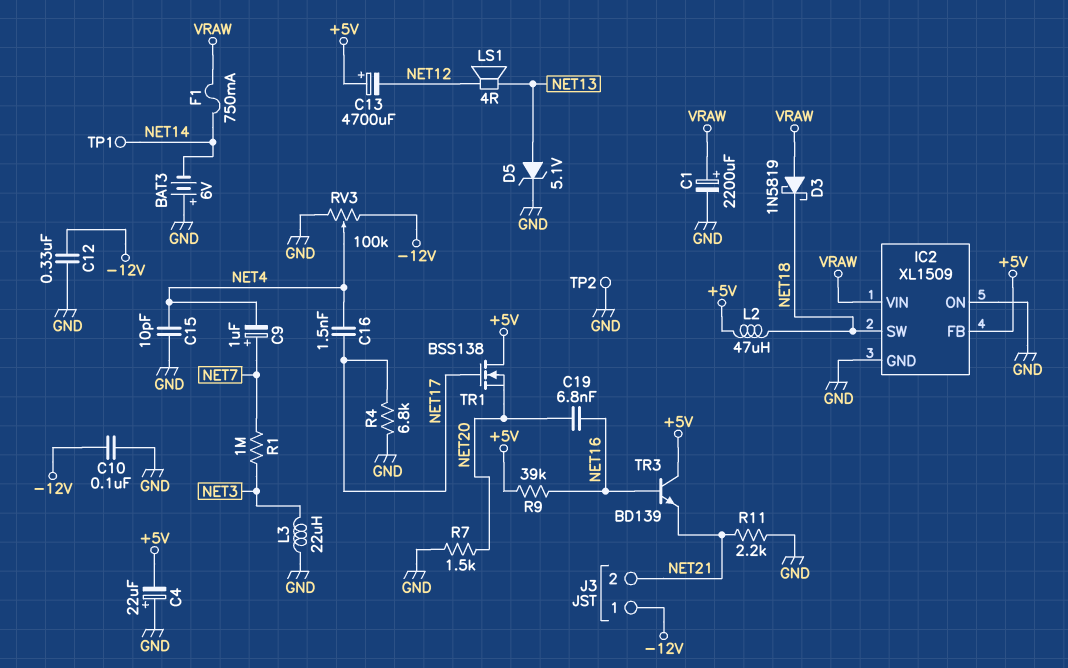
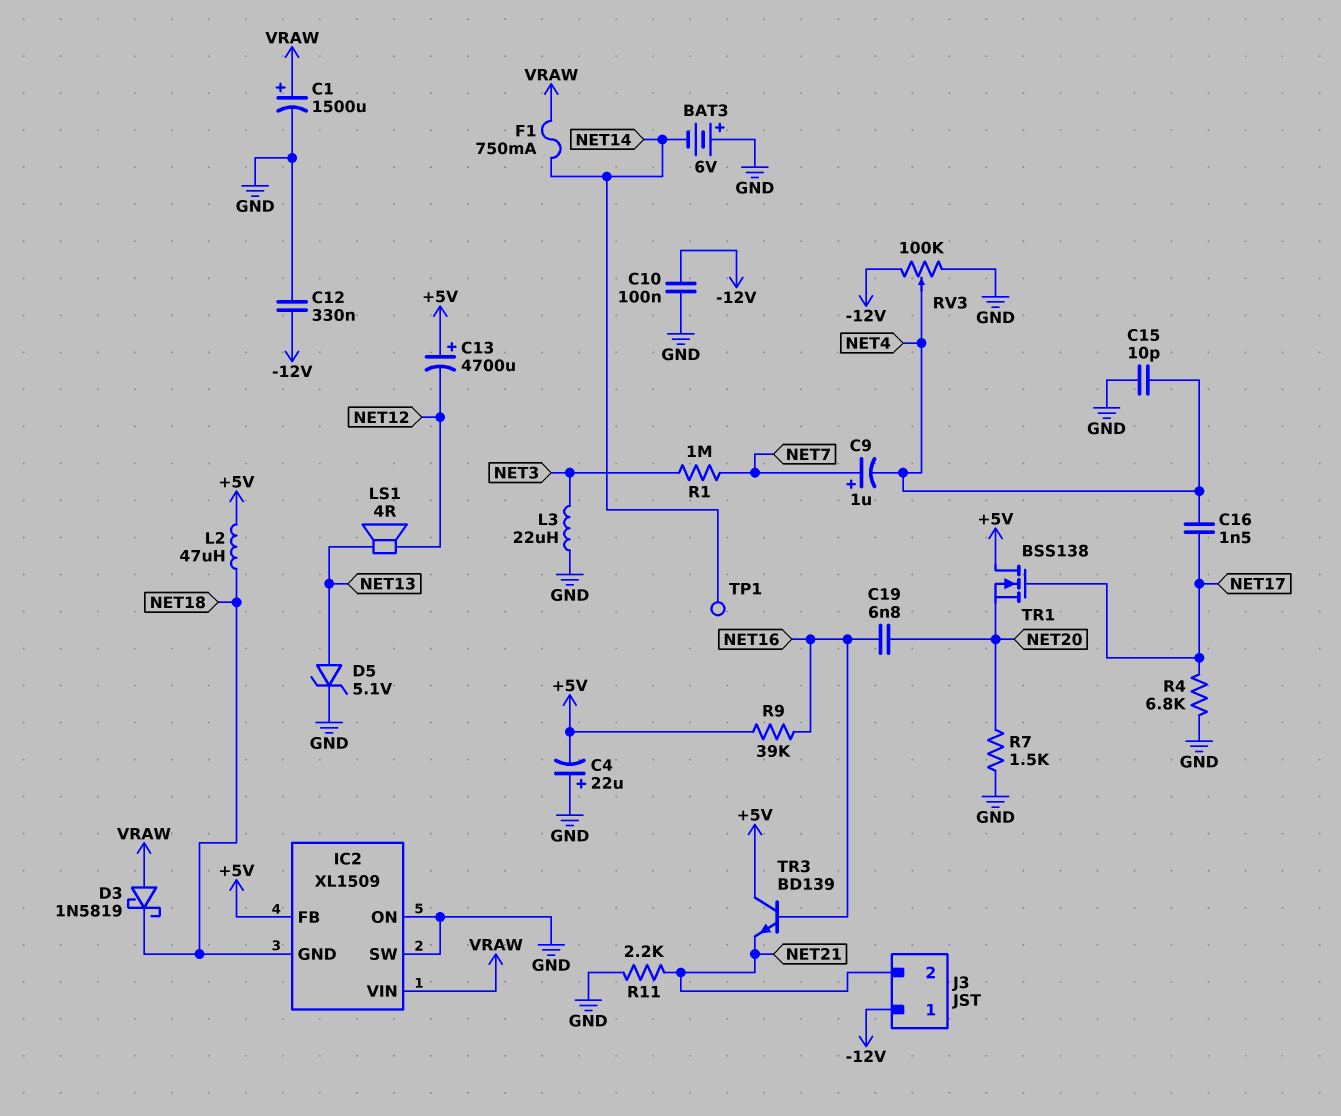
C1: 2200uF (plus VRAW, minus GND) -> 1500uF (plus VRAW, minus GND)
IC2 pin GND: GND -> NET18
IC2 pin SW: NET18 -> GND
TP2: test point (GND) -> none

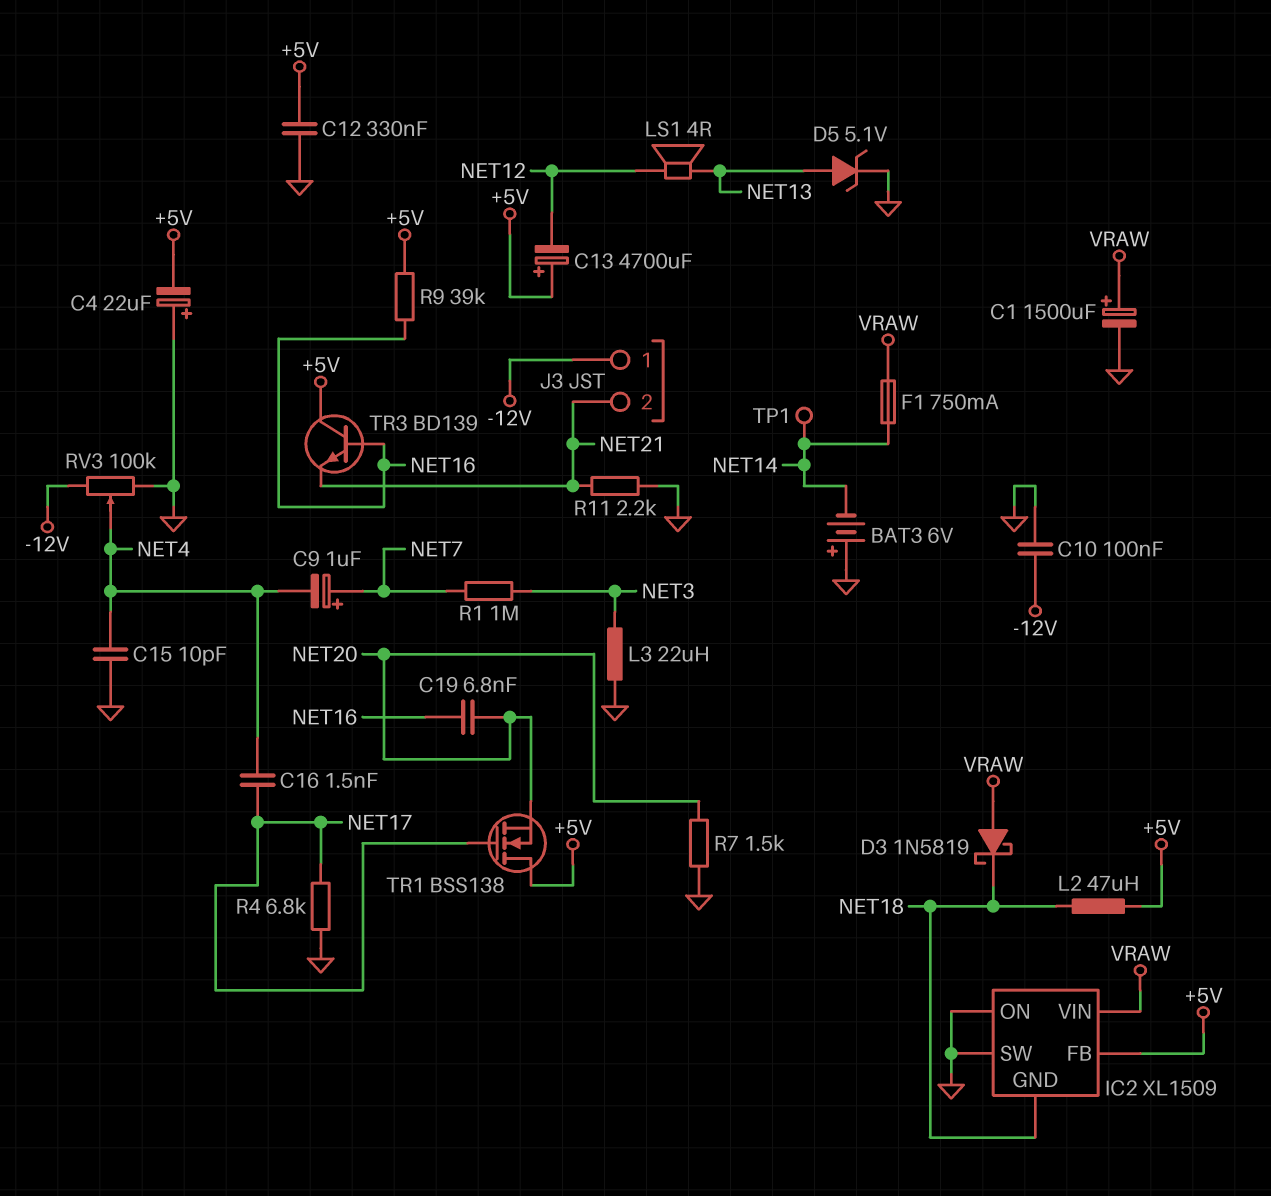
C12: 330nF (-12V, GND) -> 330nF (+5V, GND)

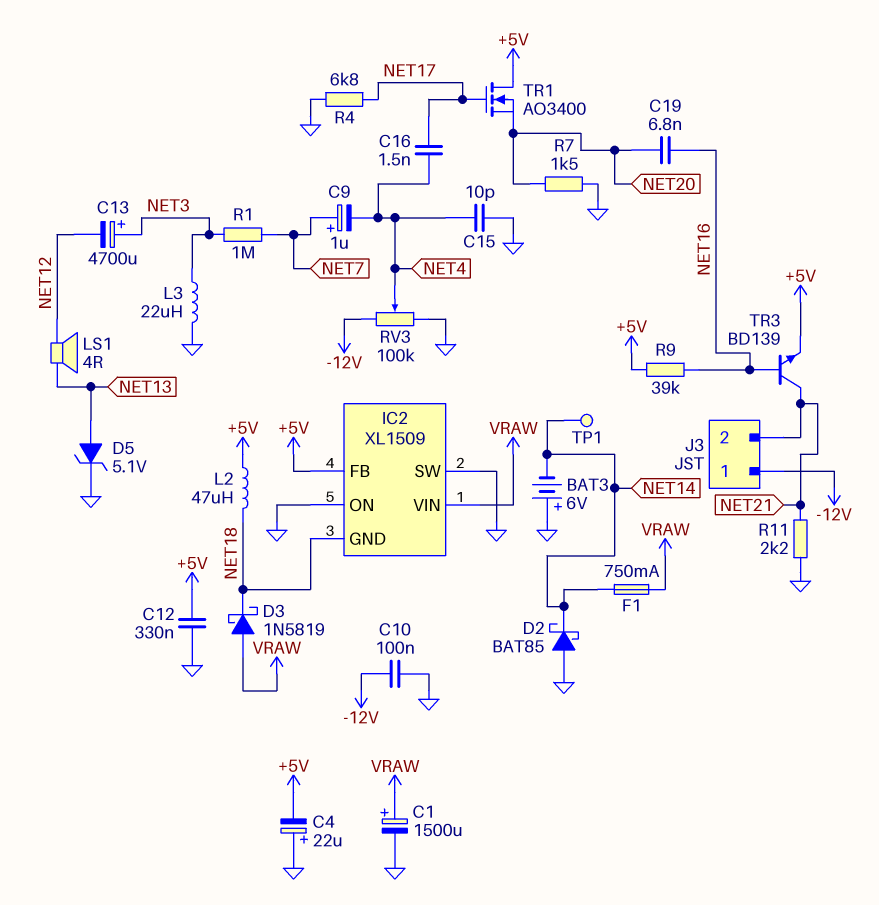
C13: 4700uF (plus +5V, minus NET12) -> 4700uF (plus NET3, minus NET12)
D2: none -> schottky BAT85 (A GND, K NET14)
TR1: NMOS BSS138 (G NET17, D +5V, S NET20) -> NMOS AO3400 (G NET17, D +5V, S NET20)
TR3: NPN BD139 (B NET16, C +5V, E NET21) -> NPN BD139 (B NET16, C NET21, E +5V)

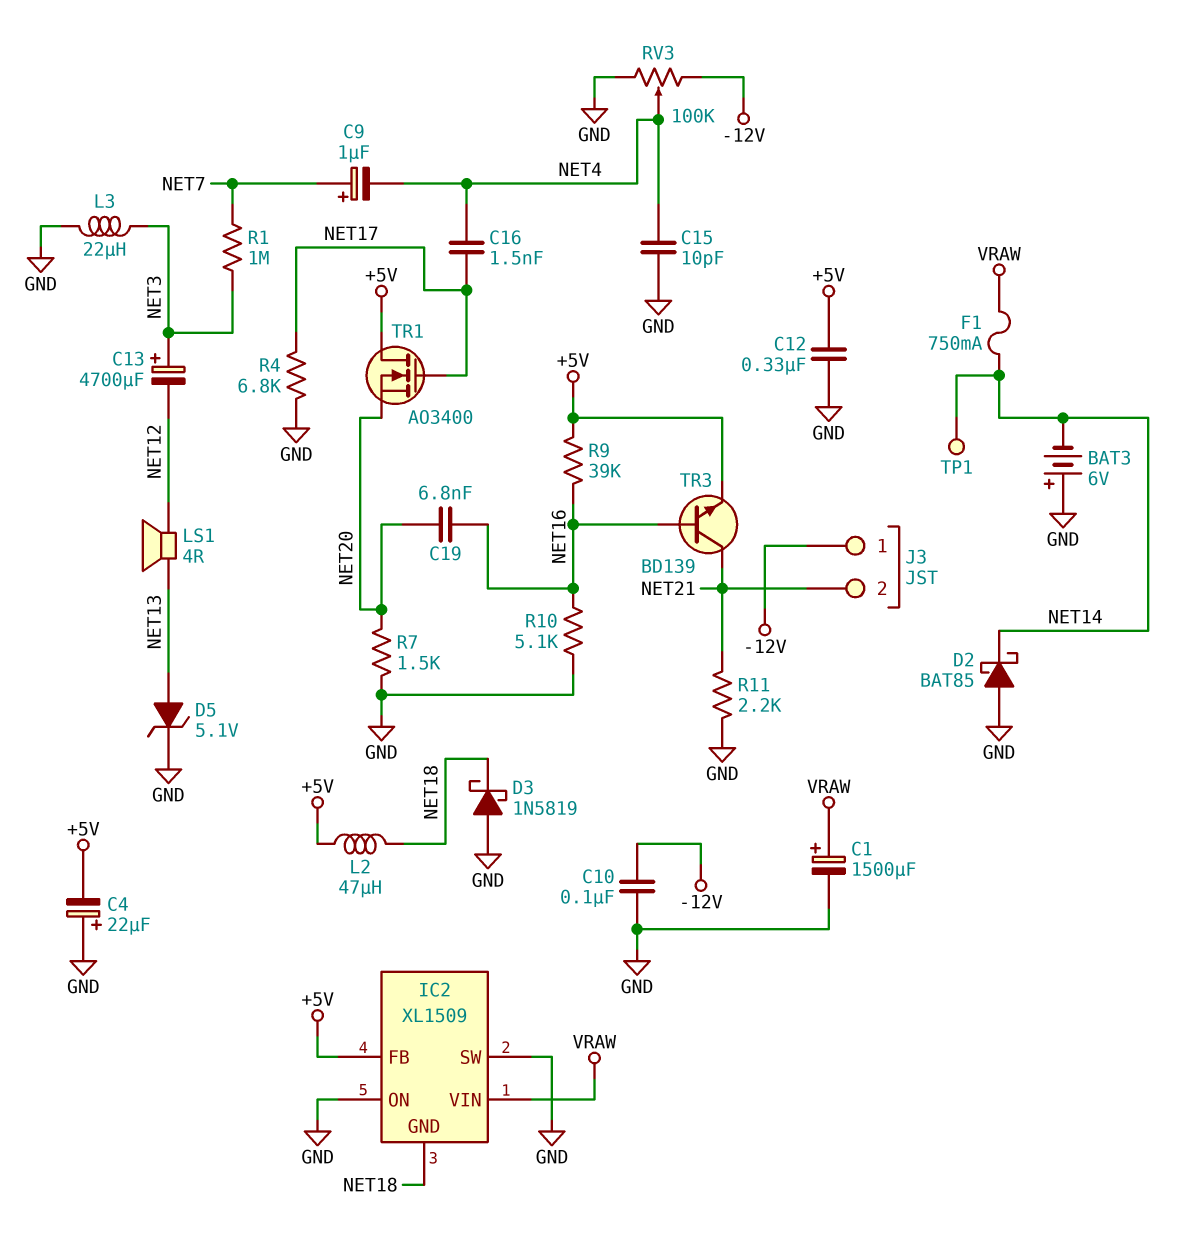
D3: schottky 1N5819 (A VRAW, K NET18) -> schottky 1N5819 (A GND, K NET18)
R10: none -> 5.1k (GND, NET16)

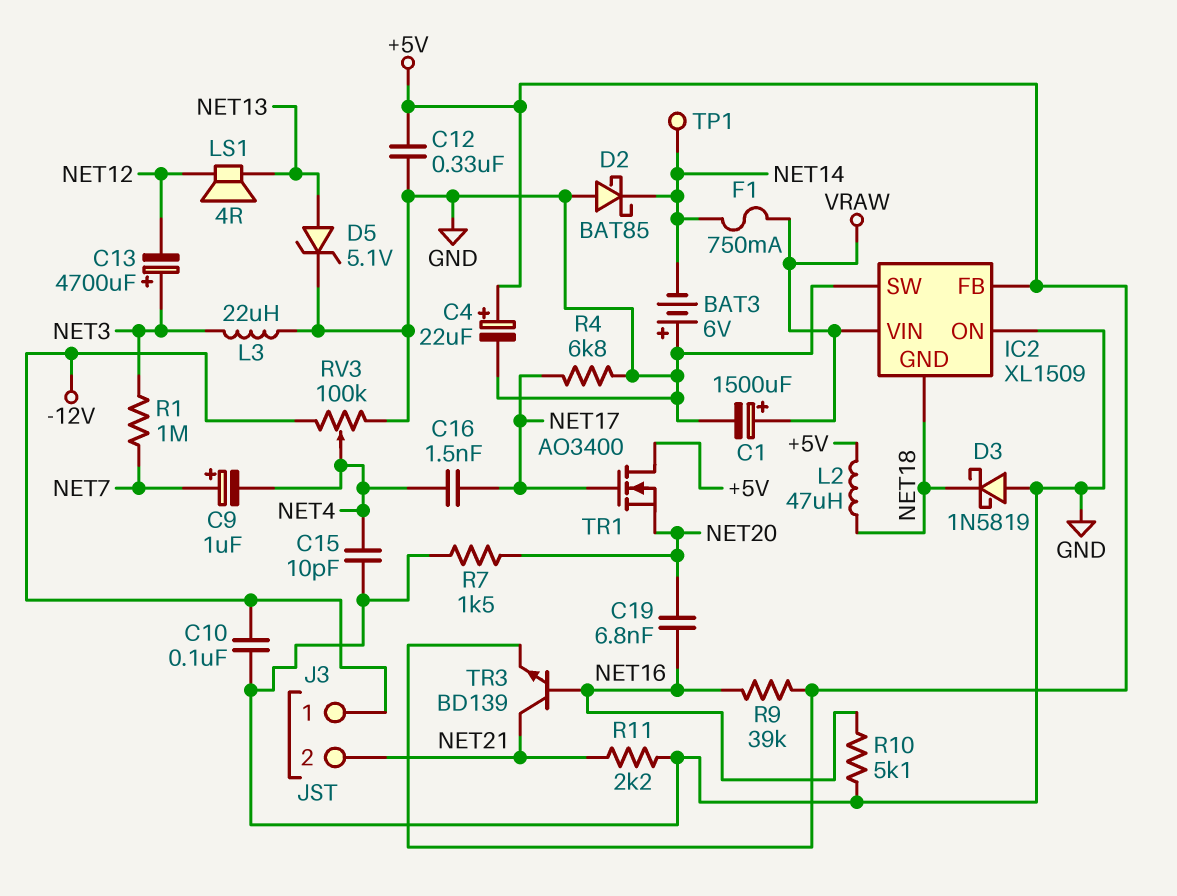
C4: 22uF (plus GND, minus +5V) -> 22uF (plus +5V, minus GND)

